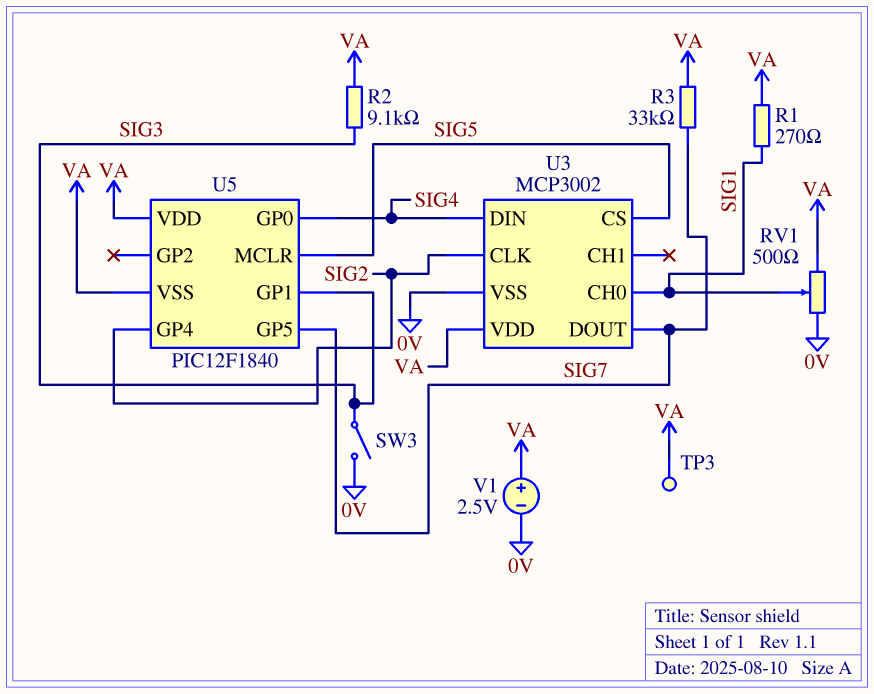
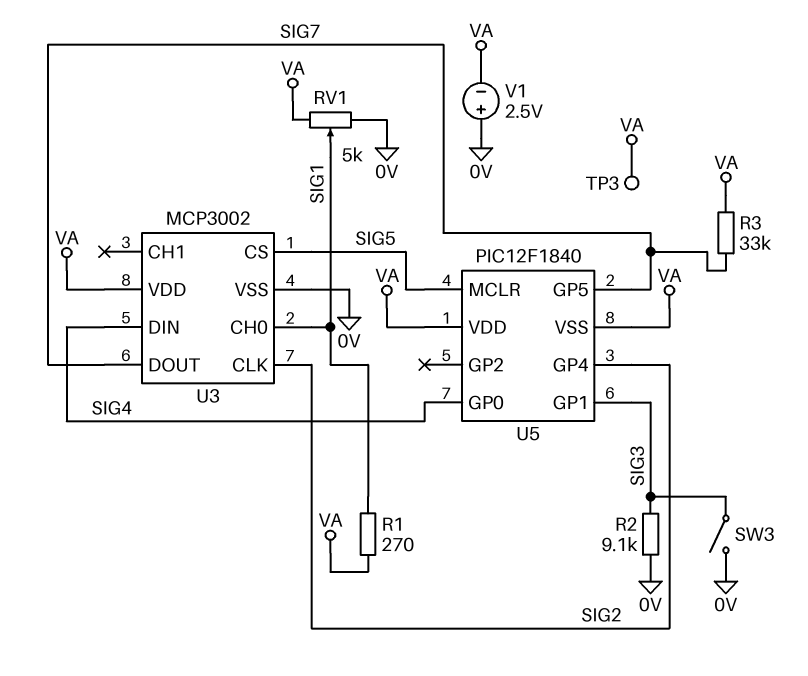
R2: 9.1k (SIG3, VA) -> 9.1k (0V, SIG3)
RV1: 500 (0V, VA, wiper SIG1) -> 5k (0V, VA, wiper SIG1)
V1: 2.5V (plus VA, minus 0V) -> 2.5V (plus 0V, minus VA)

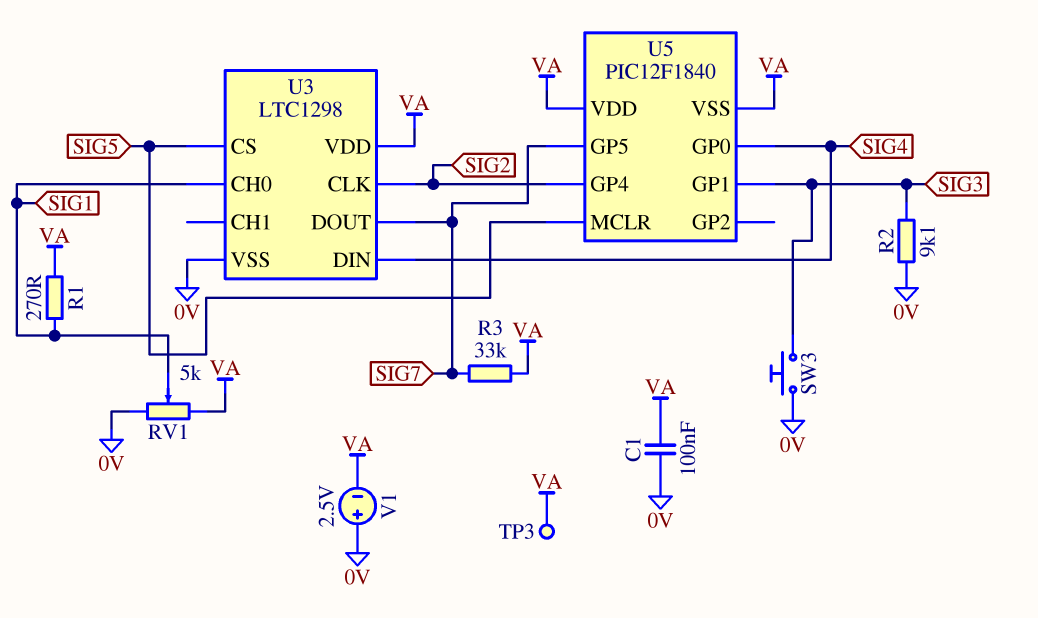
C1: none -> 100nF (0V, VA)
SW3: switch (0V, SIG3) -> button (0V, SIG3)
U3: MCP3002 -> LTC1298

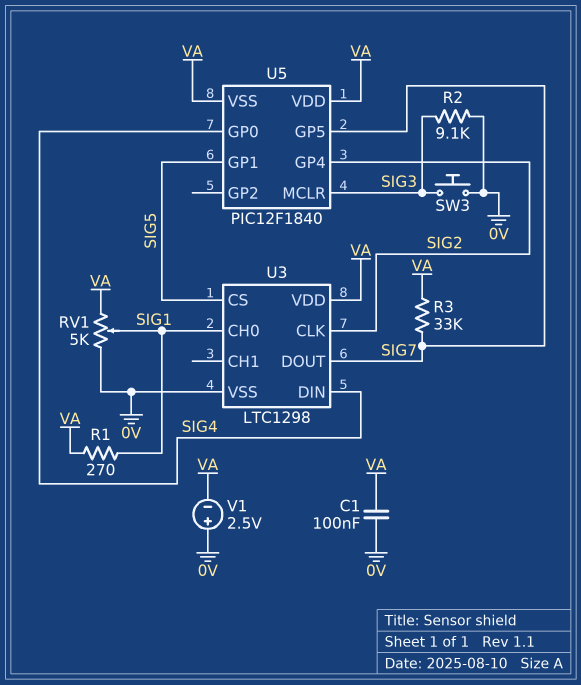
TP3: test point (VA) -> none
U5 pin GP1: SIG3 -> SIG5
U5 pin MCLR: SIG5 -> SIG3

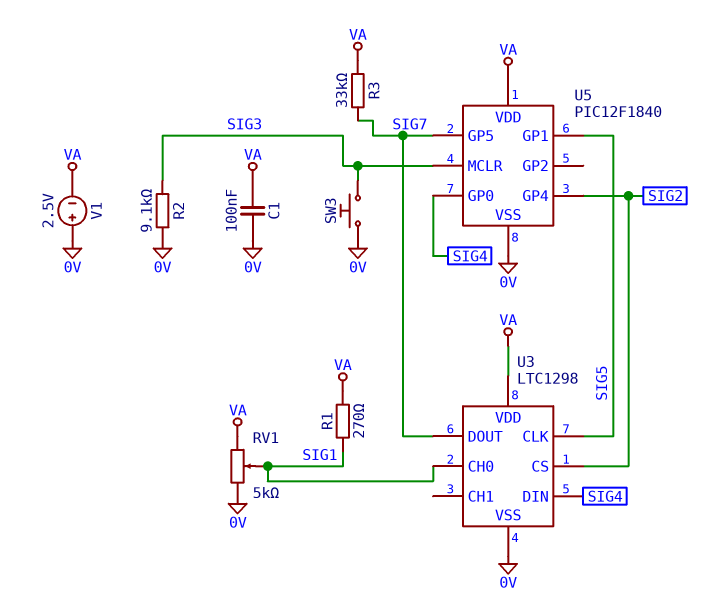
U3 pin CLK: SIG2 -> SIG5
U3 pin CS: SIG5 -> SIG2
U5 pin VSS: VA -> 0V

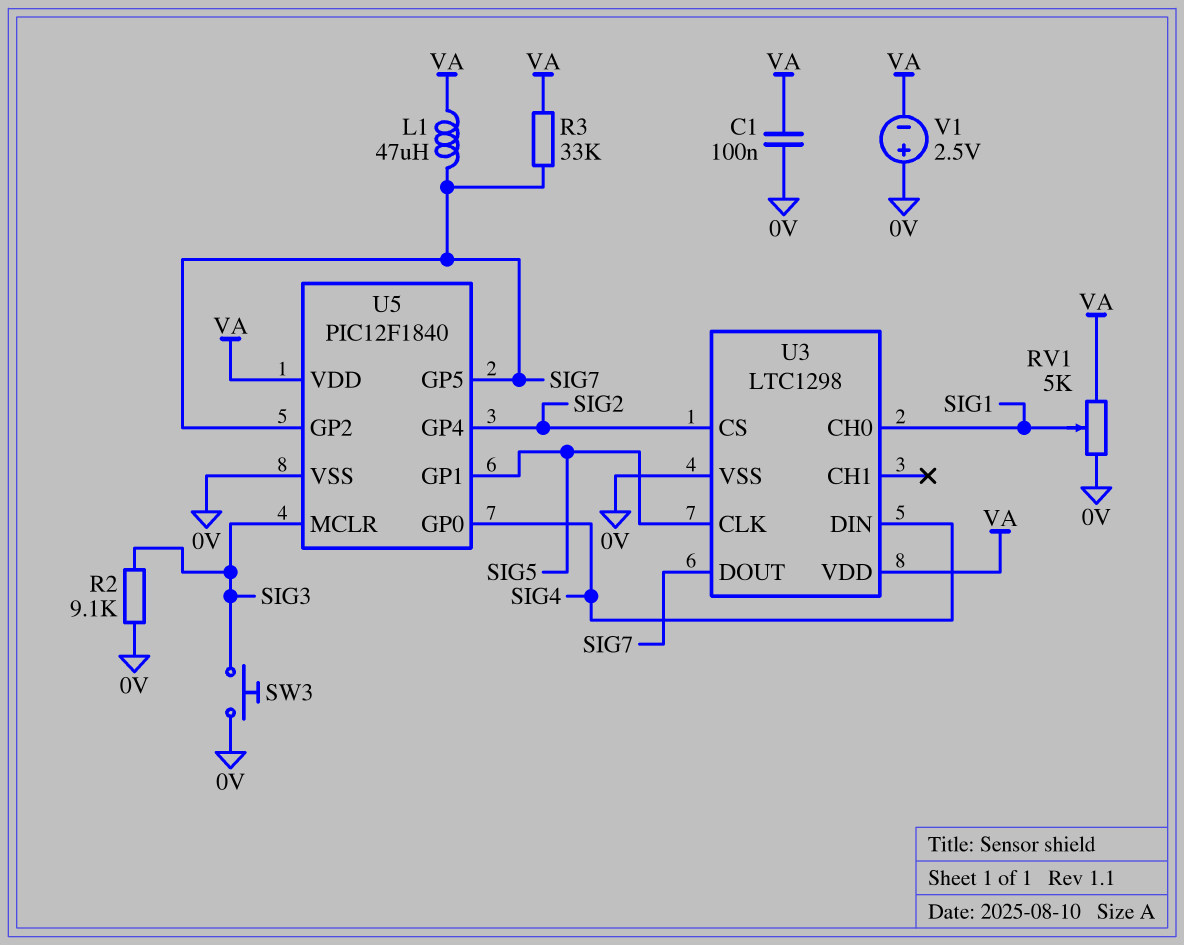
L1: none -> 47uH (SIG7, VA)
R1: 270 (SIG1, VA) -> none
U5 pin GP2: none -> SIG7

